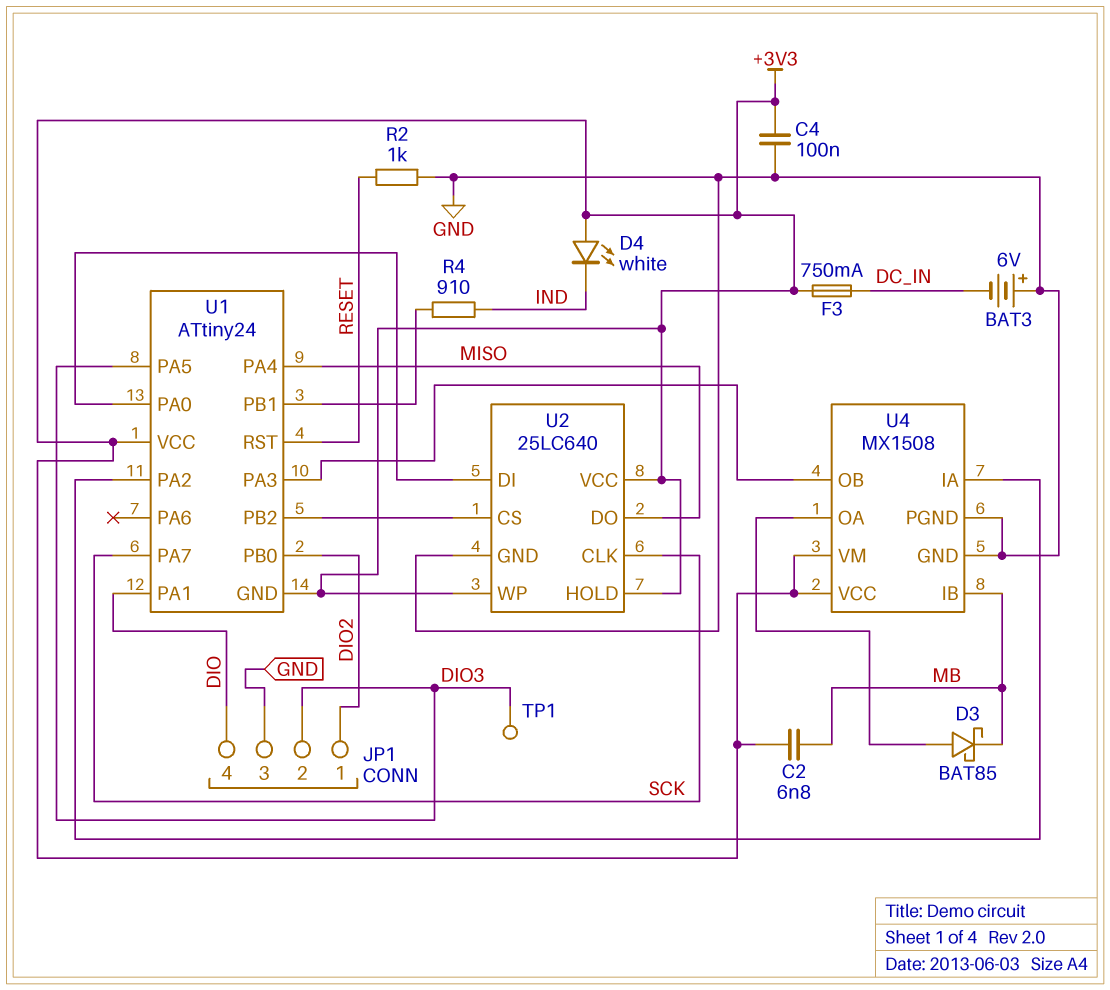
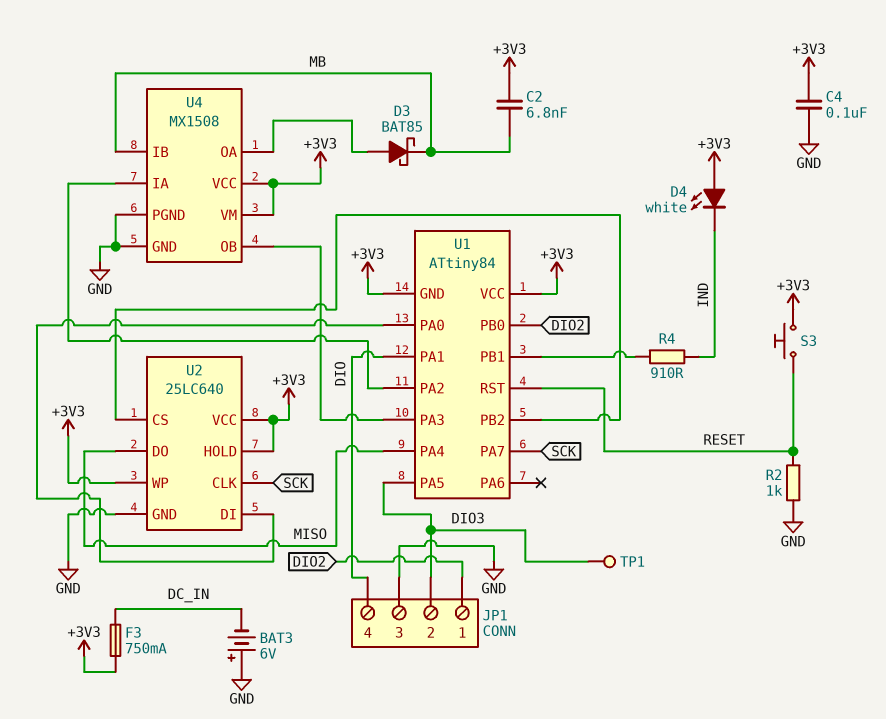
S3: none -> button (+3V3, RESET)
U1: ATtiny24 -> ATtiny84

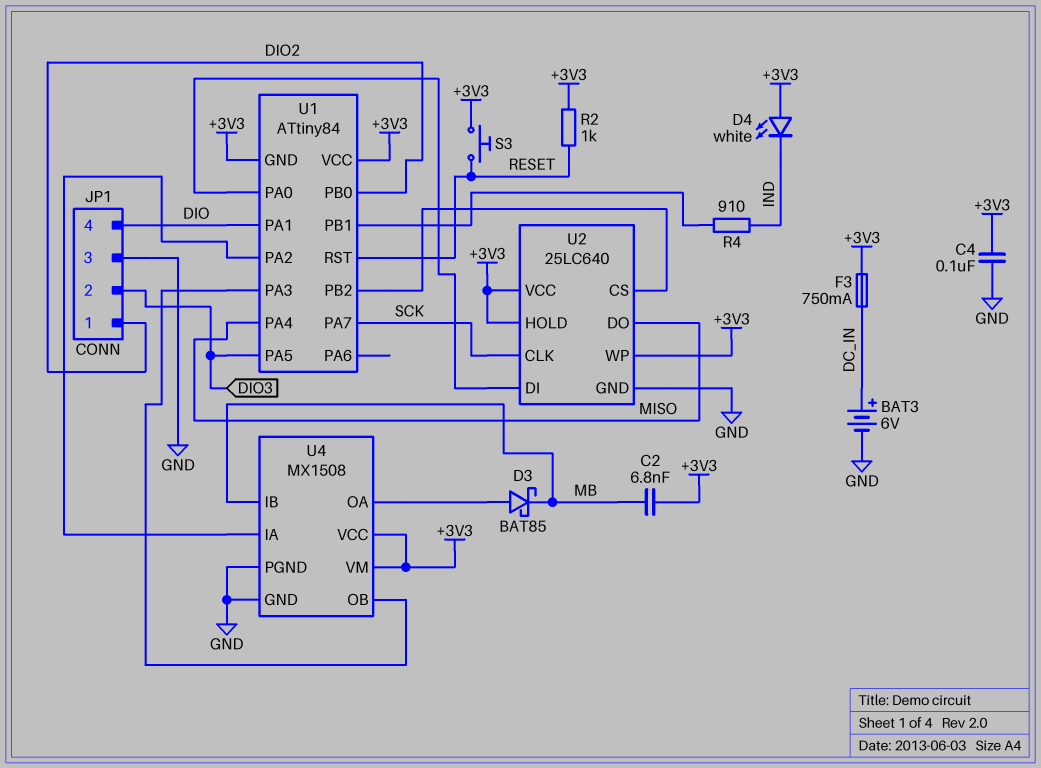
BAT3: 6V (plus GND, minus DC_IN) -> 6V (plus DC_IN, minus GND)
R2: 1k (GND, RESET) -> 1k (+3V3, RESET)
TP1: test point (DIO3) -> none

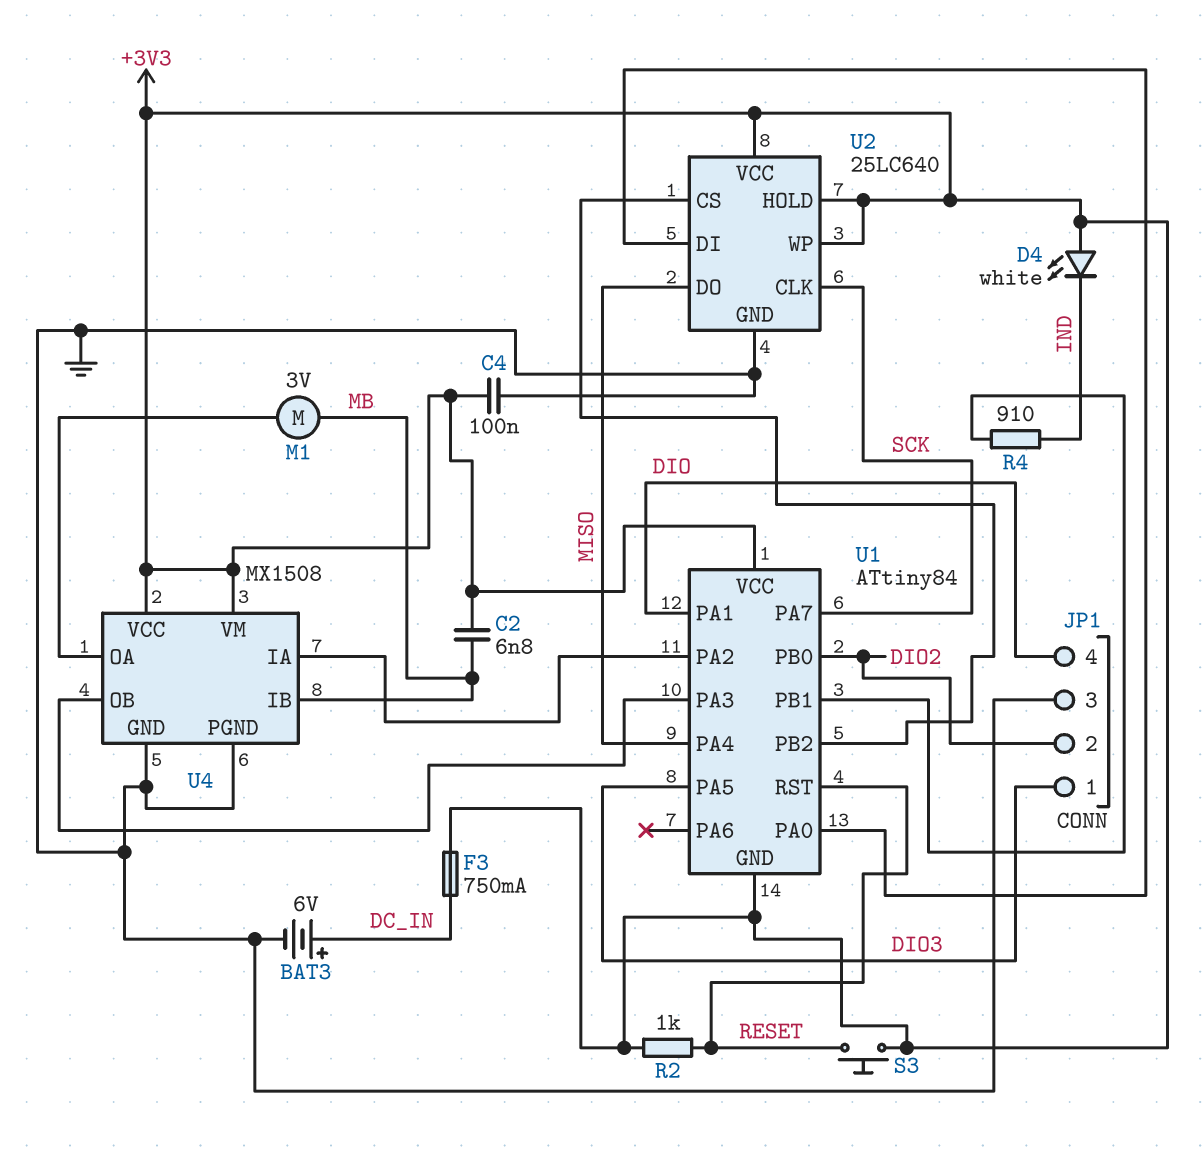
D3: schottky BAT85 (A U4/OA, K MB) -> none
JP1 pin 1: DIO2 -> DIO3
JP1 pin 2: DIO3 -> DIO2
M1: none -> motor 3V (MB, U4/OA)

